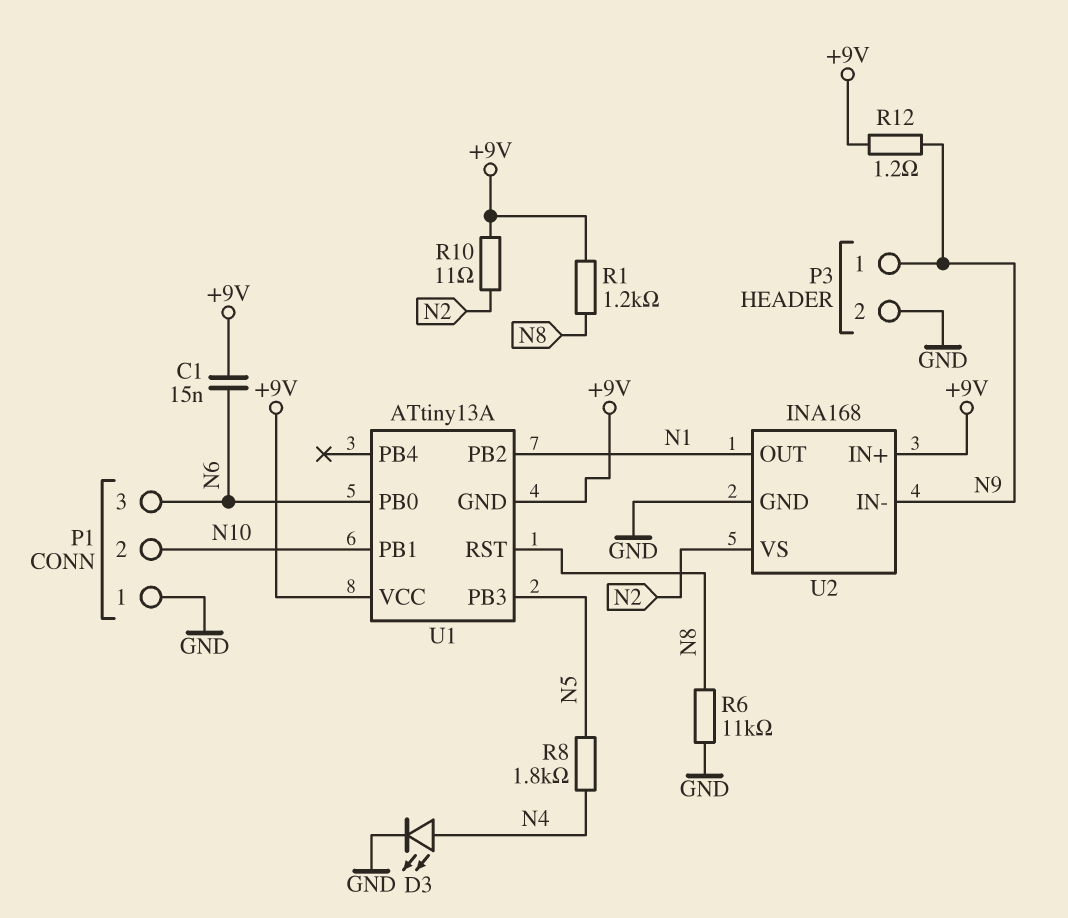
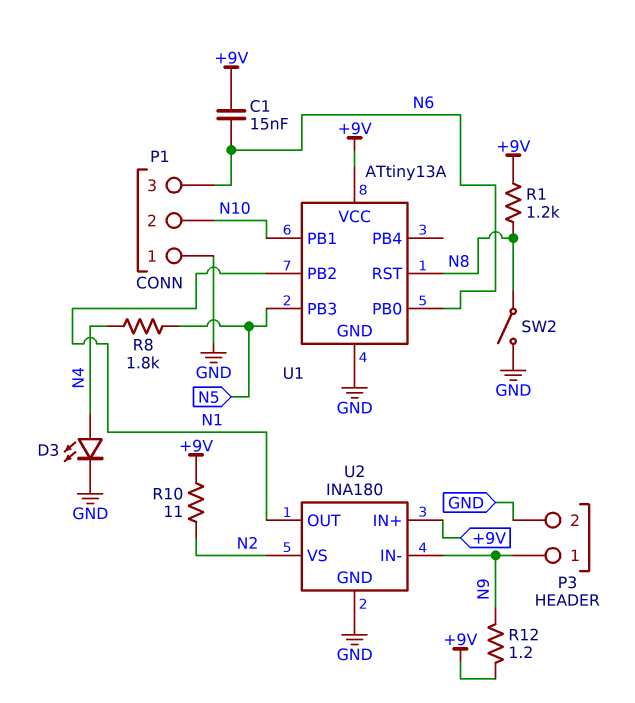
R6: 11k (GND, N8) -> none
SW2: none -> switch (GND, N8)
U1 pin GND: +9V -> GND
U2: INA168 -> INA180

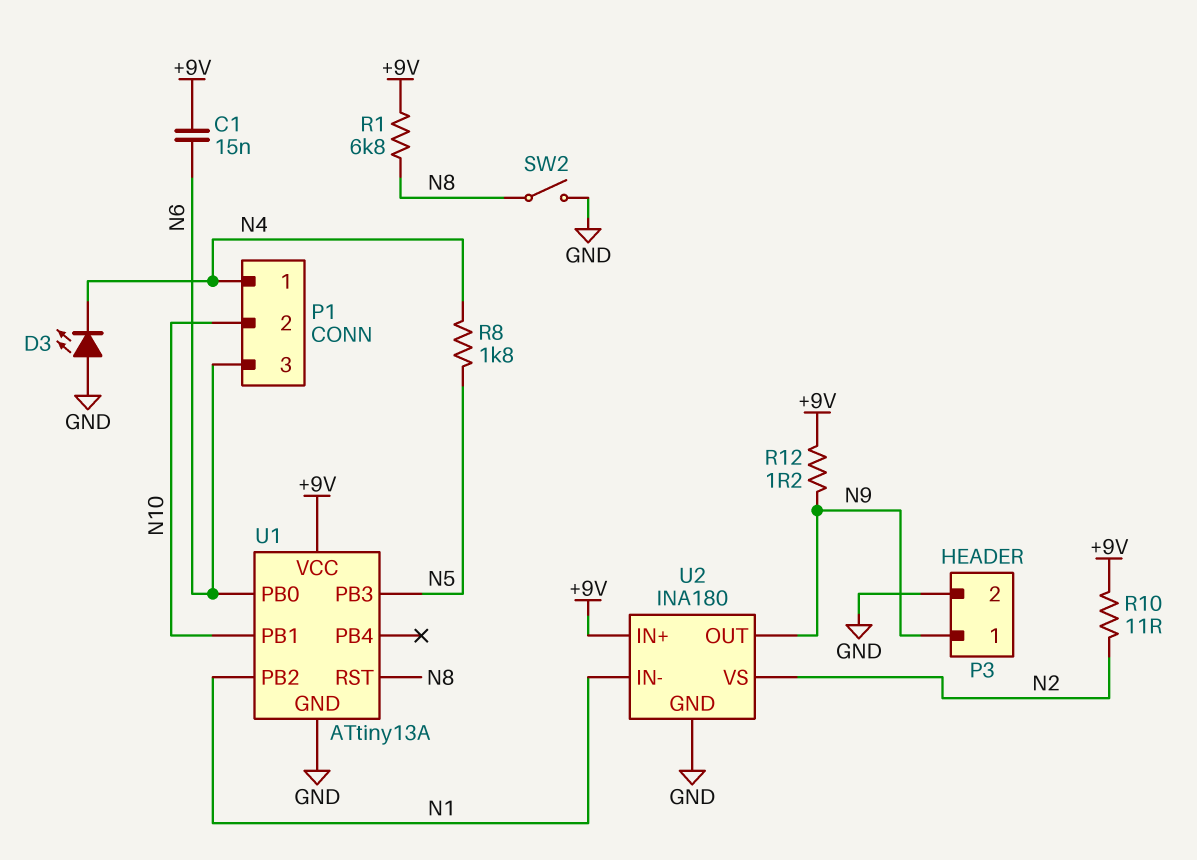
D3: LED (A N4, K GND) -> LED (A GND, K N4)
P1 pin 1: GND -> N4
R1: 1.2k (+9V, N8) -> 6.8k (+9V, N8)
U2 pin IN-: N9 -> N1
U2 pin OUT: N1 -> N9

